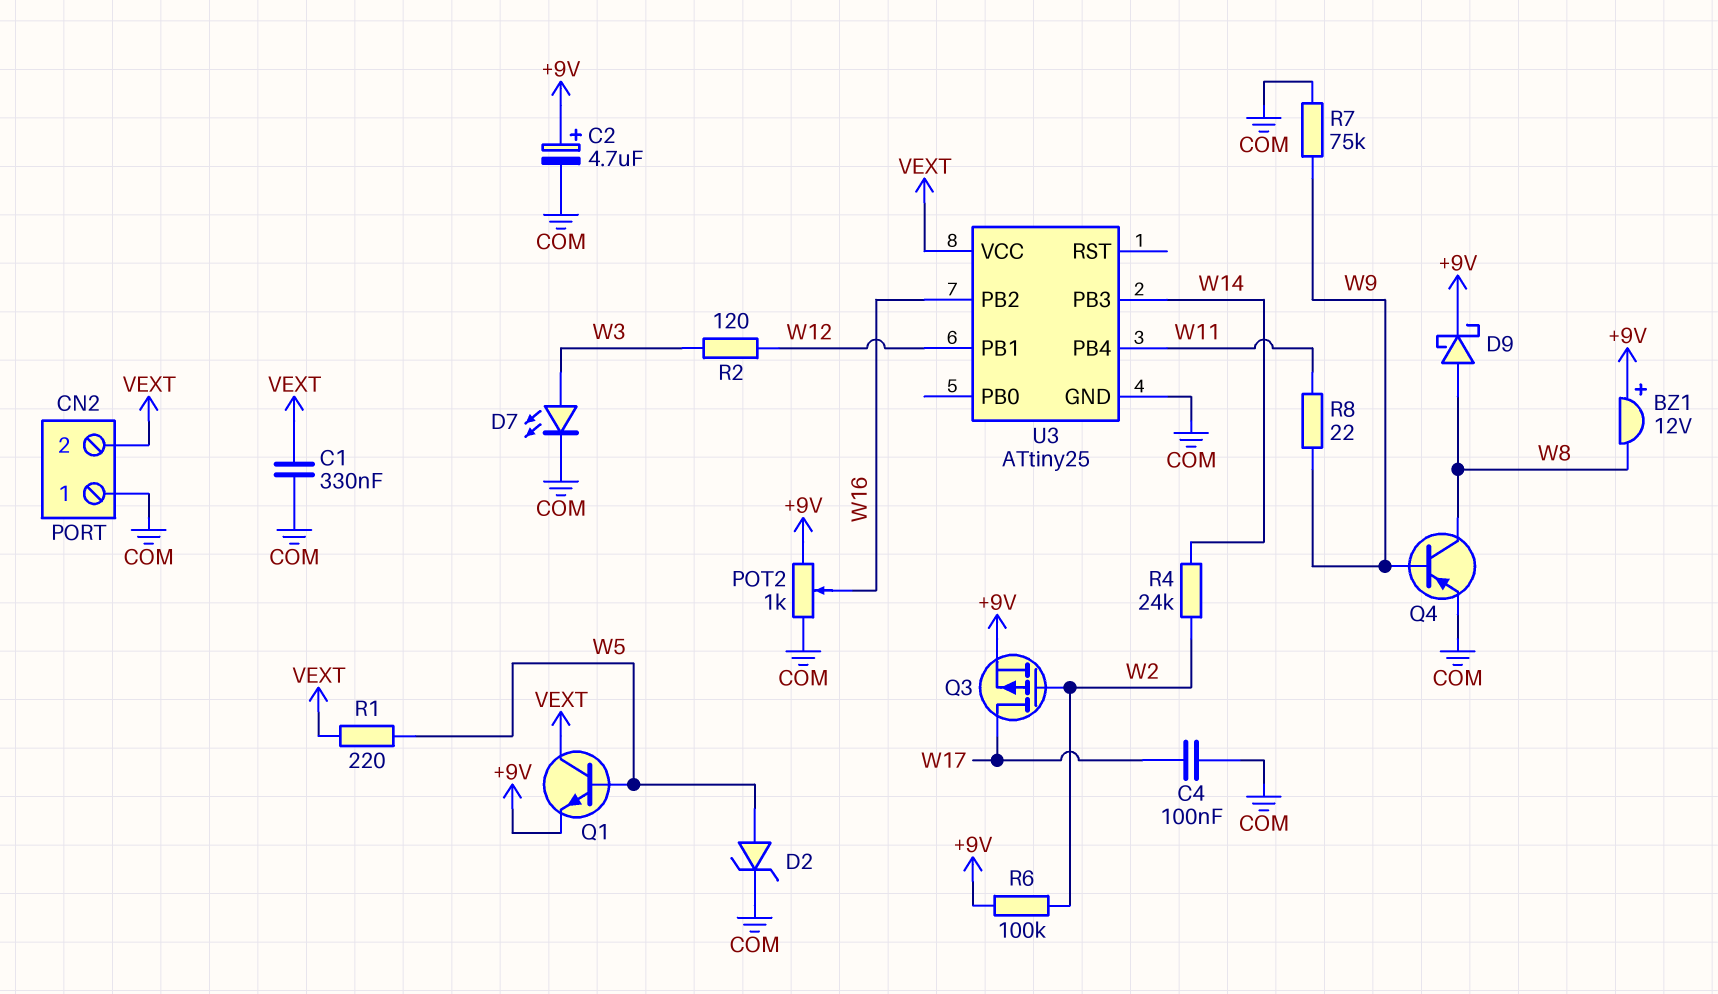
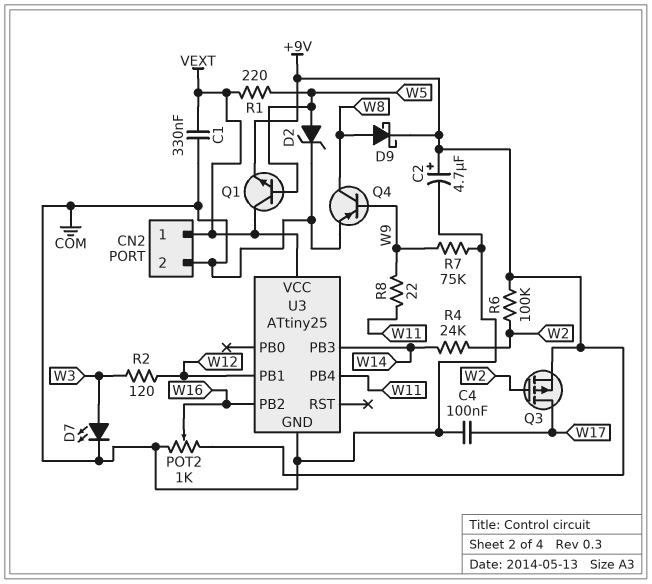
BZ1: buzzer 12V (plus +9V, minus W8) -> none
CN2 pin 1: COM -> VEXT
CN2 pin 2: VEXT -> COM

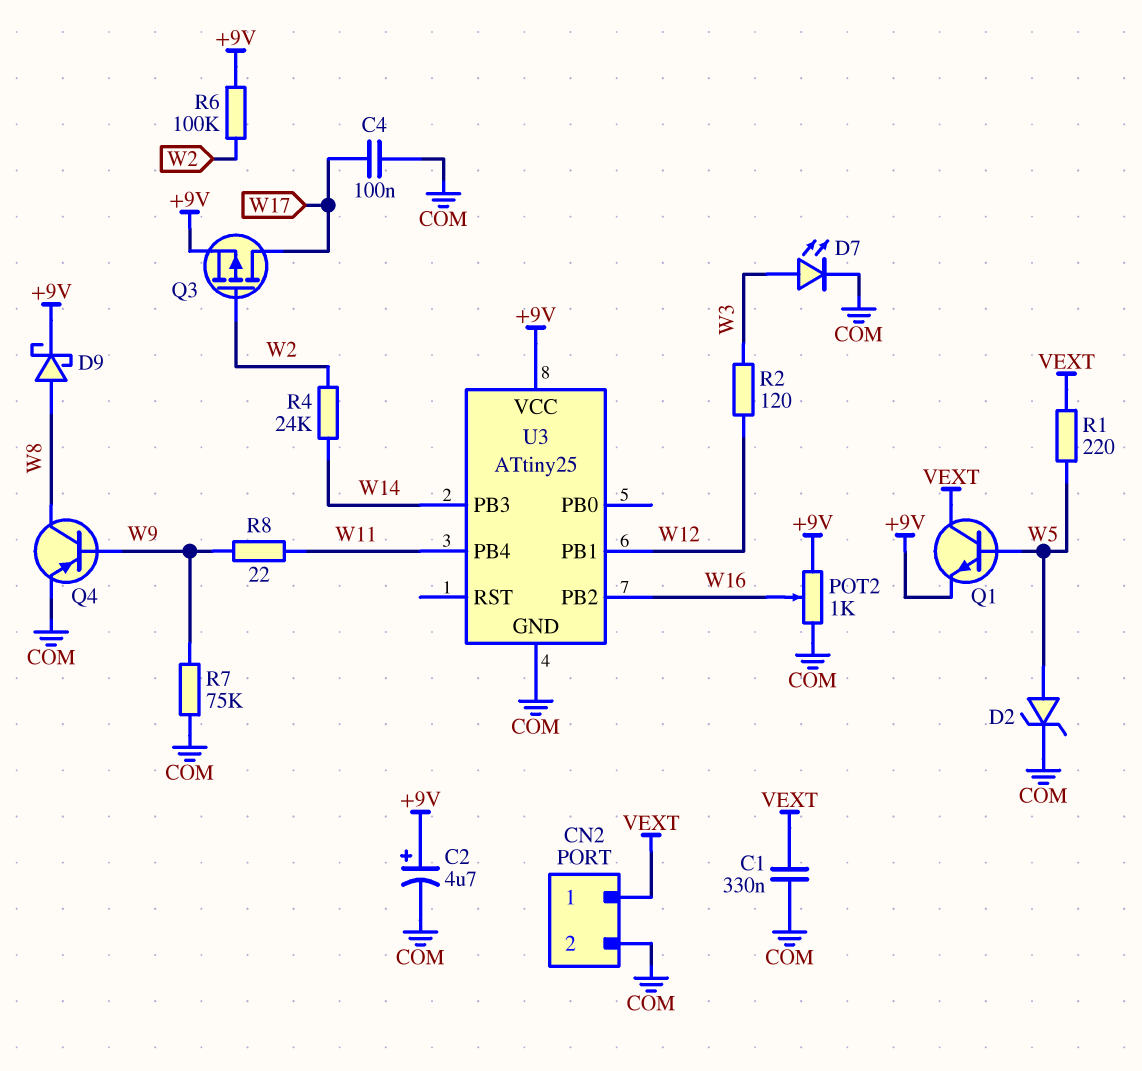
U3 pin VCC: VEXT -> +9V

